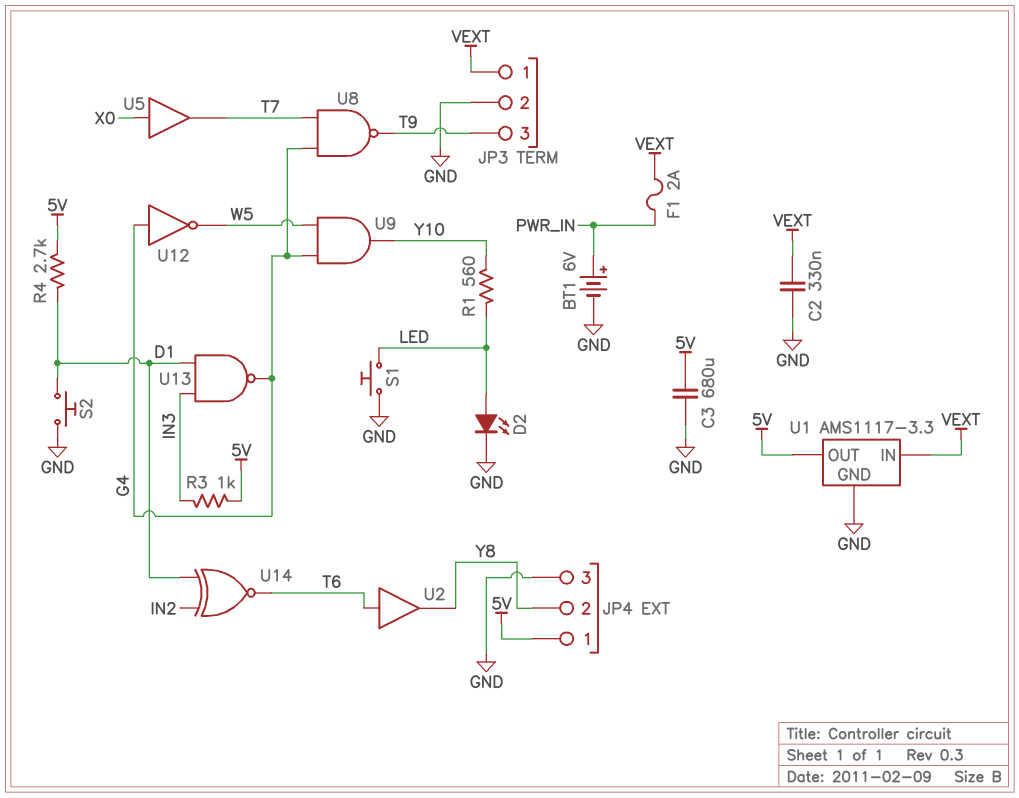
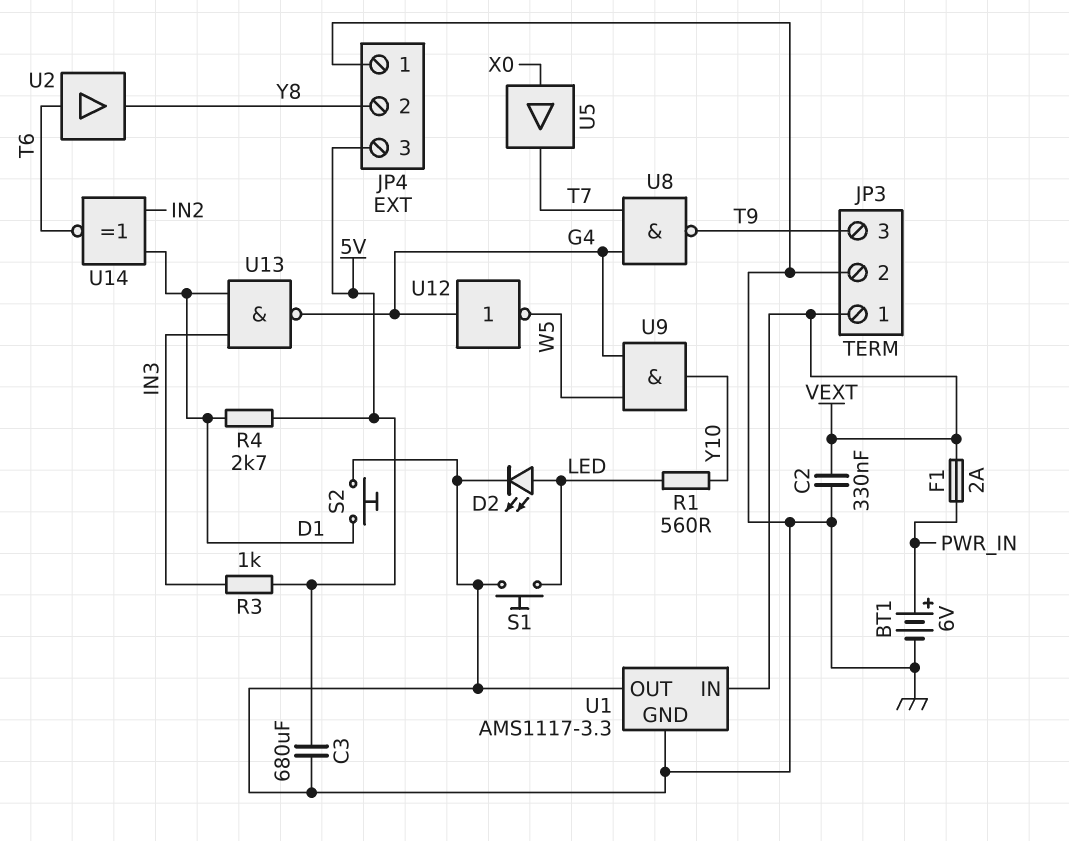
JP4 pin 1: 5V -> GND
JP4 pin 3: GND -> 5V
U1 pin OUT: 5V -> GND

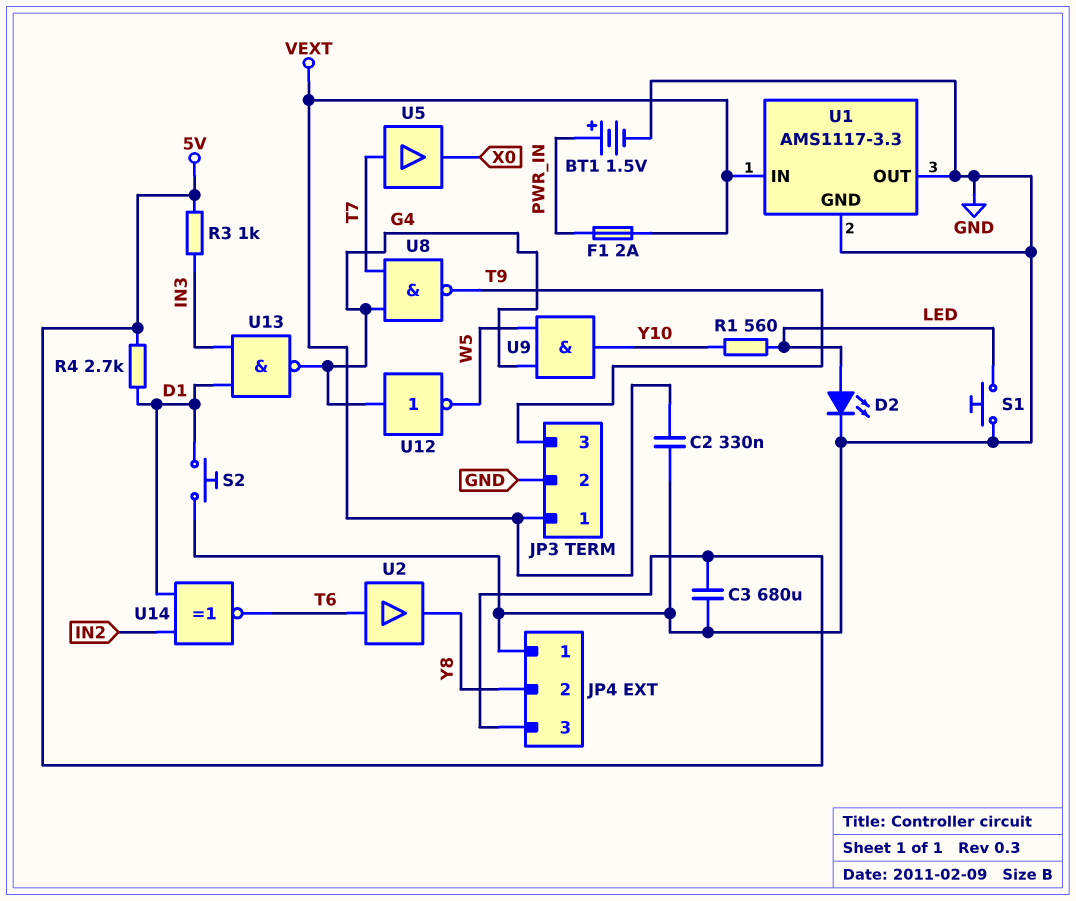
BT1: 6V (plus PWR_IN, minus GND) -> 1.5V (plus PWR_IN, minus GND)
U5: buffer (in X0, out T7) -> buffer (in T7, out X0)

